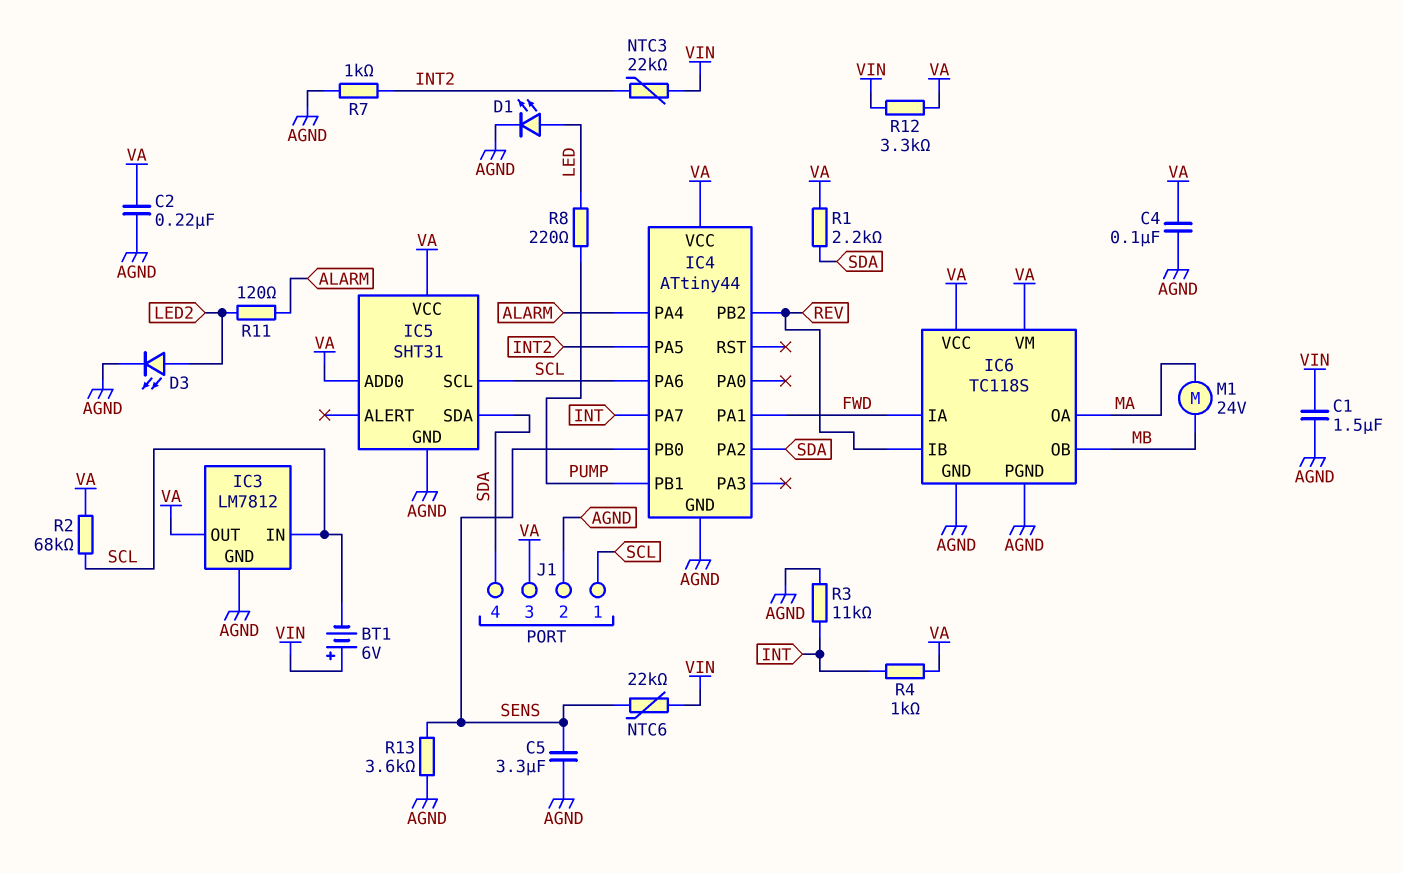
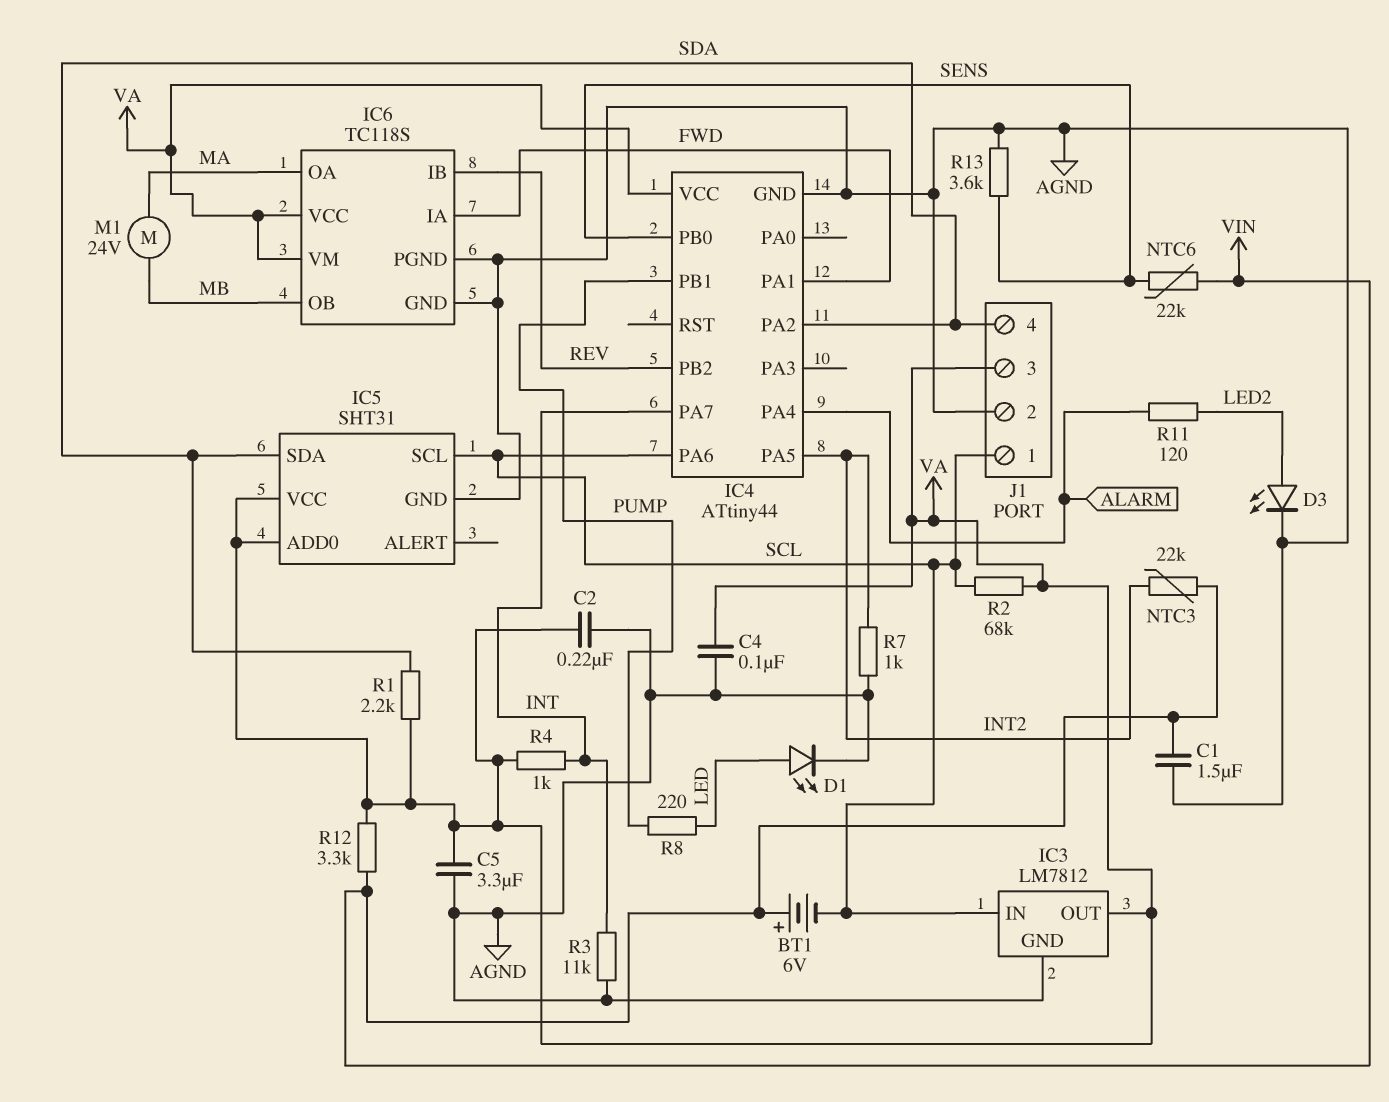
C5: 3.3uF (AGND, SENS) -> 3.3uF (AGND, VA)

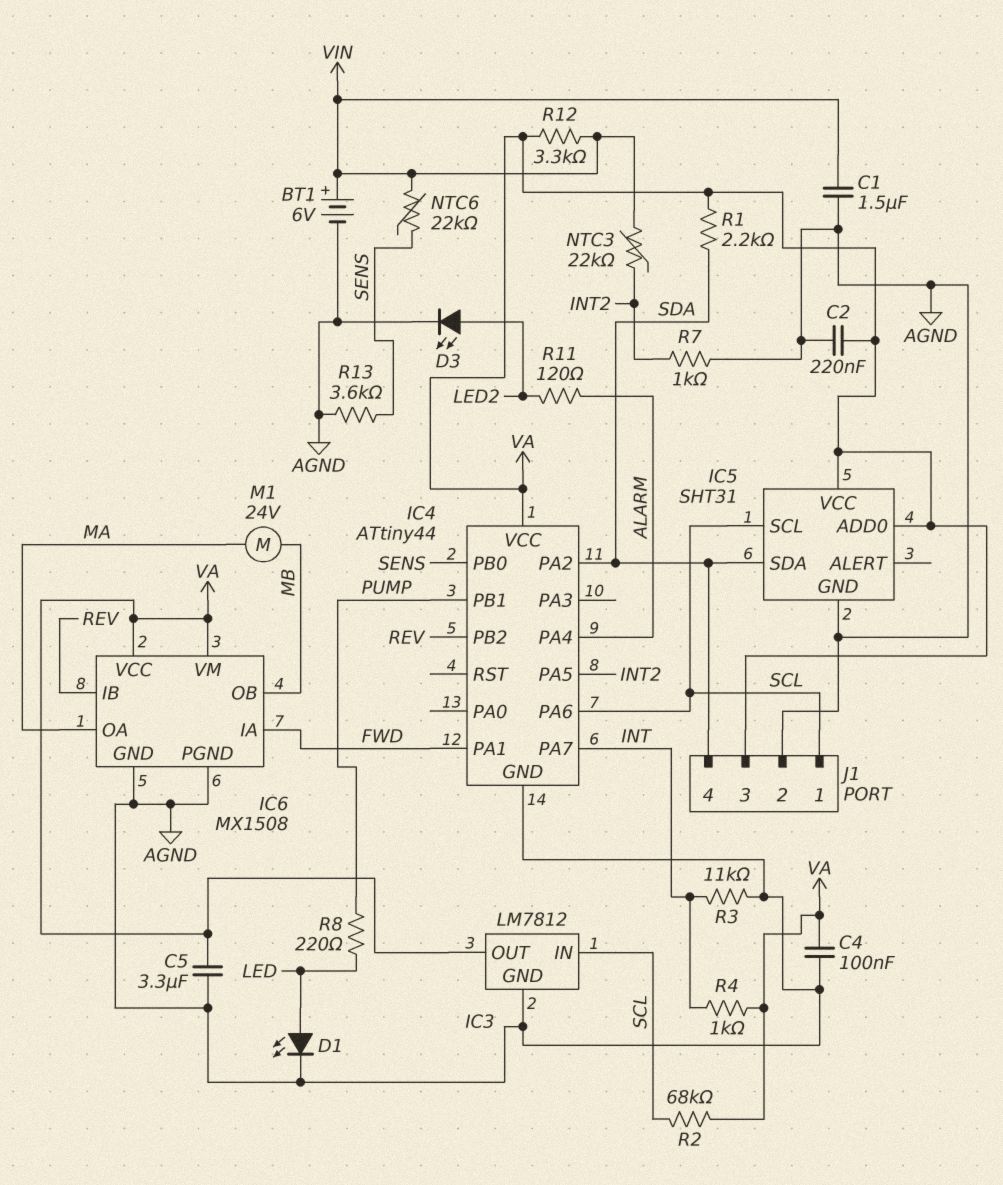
BT1: 6V (plus VIN, minus SCL) -> 6V (plus VIN, minus AGND)
IC6: TC118S -> MX1508

